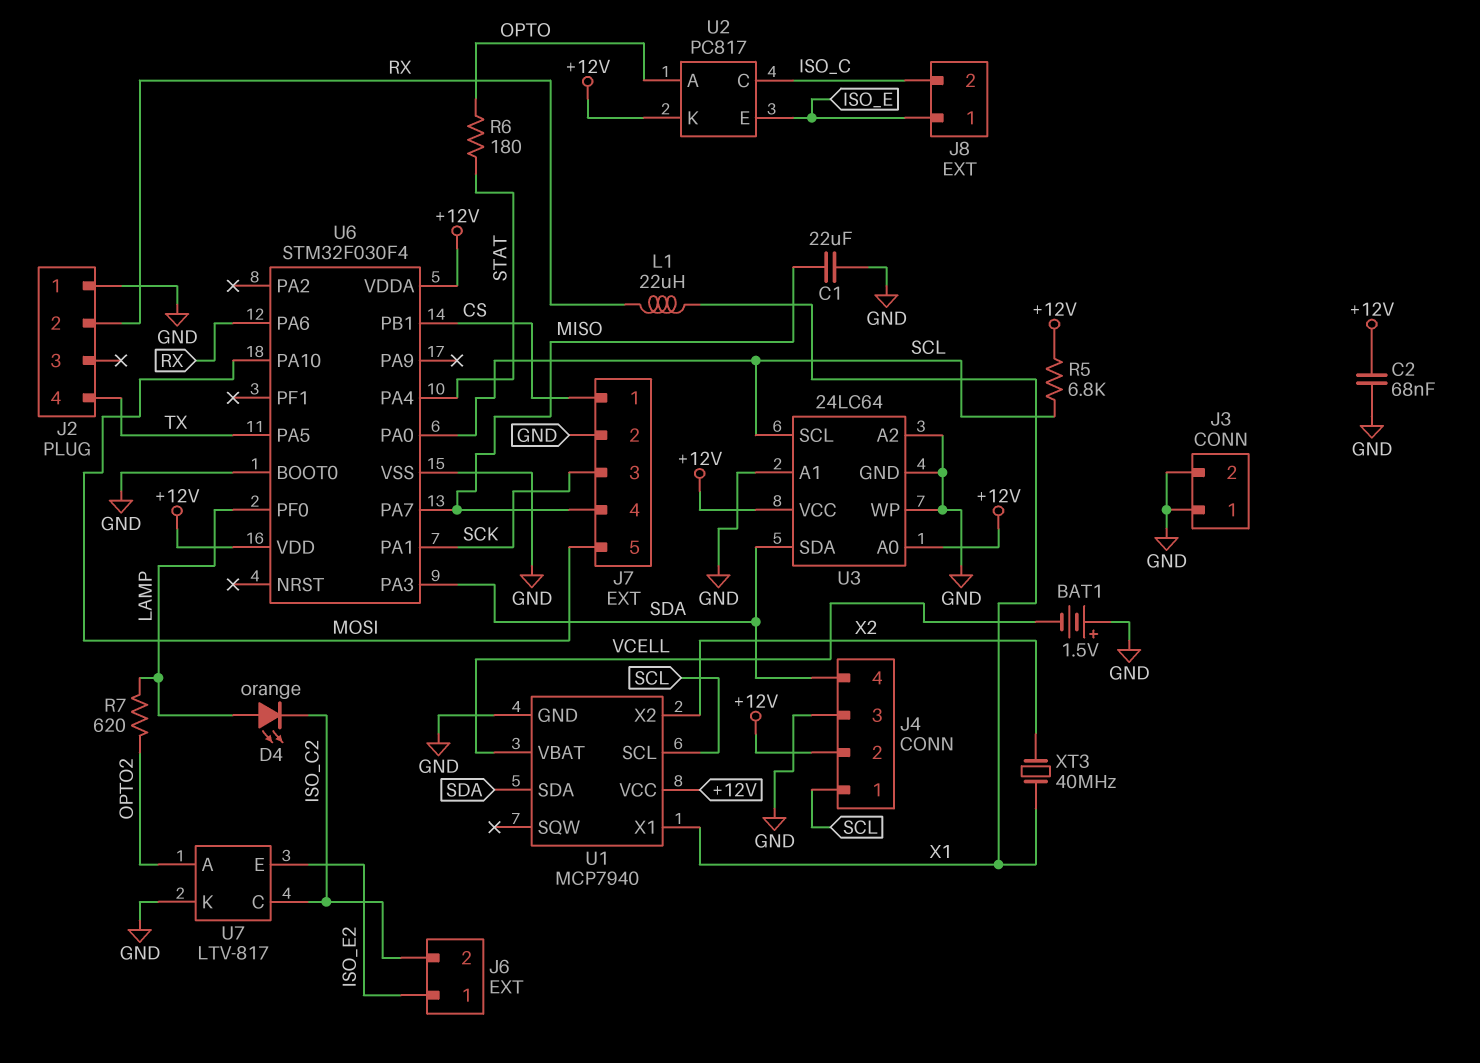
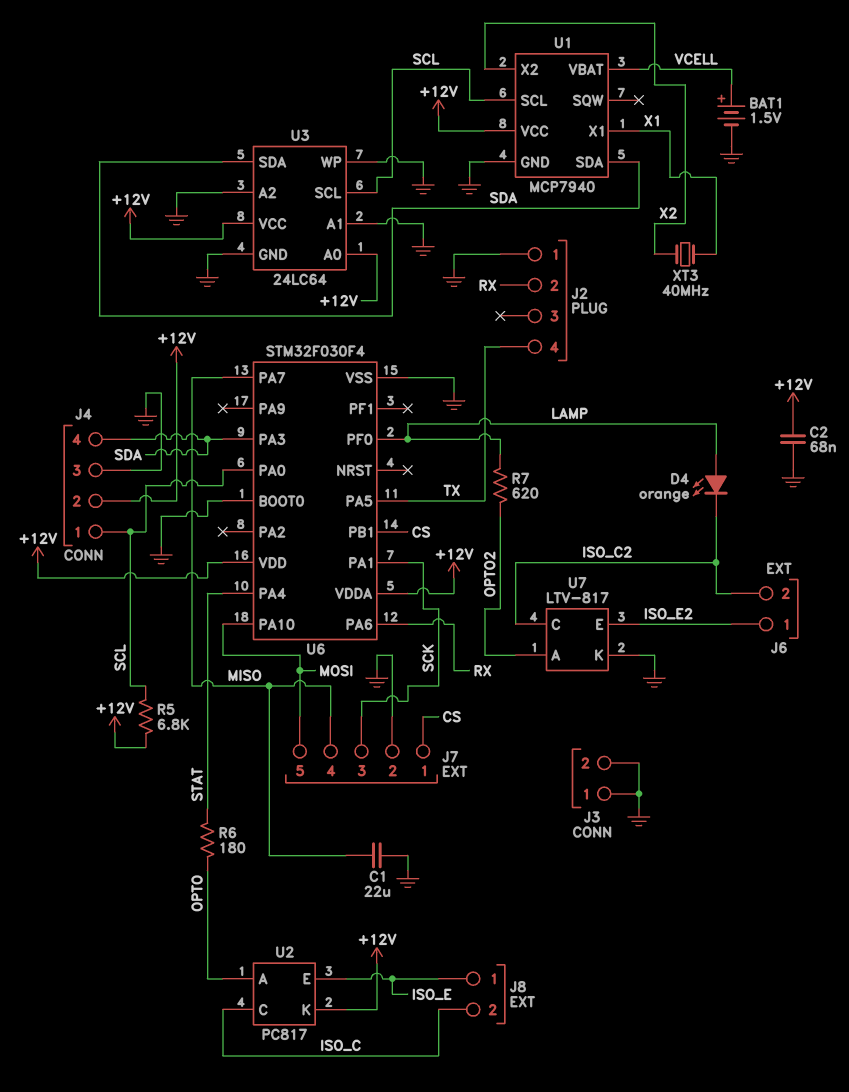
BAT1: 1.5V (plus GND, minus VCELL) -> 1.5V (plus VCELL, minus GND)
L1: 22uH (RX, X1) -> none

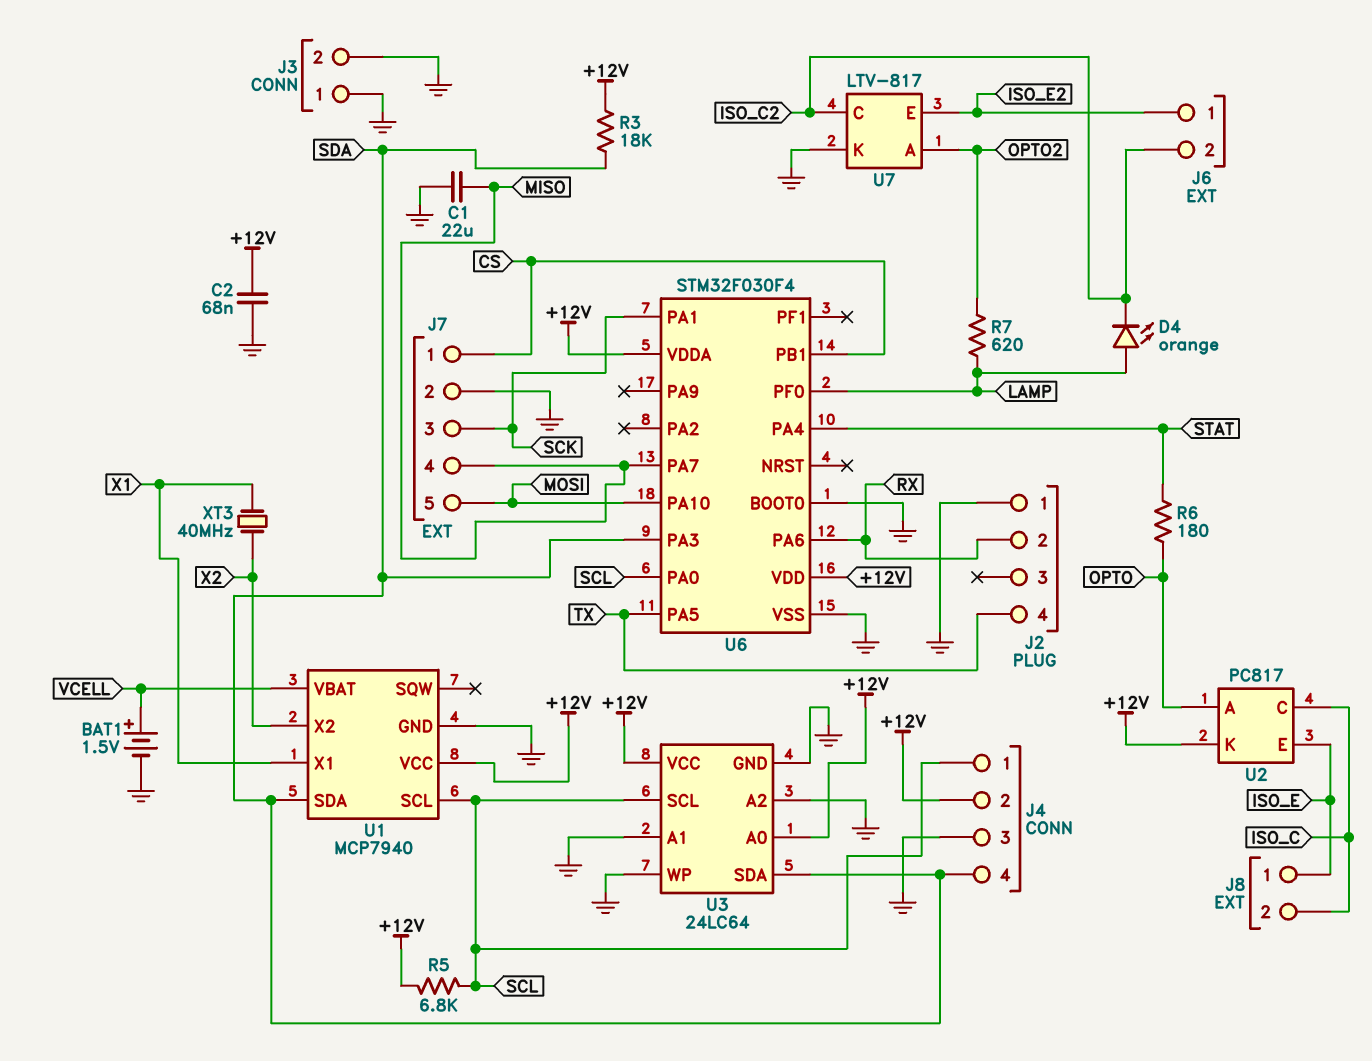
R3: none -> 18k (+12V, SDA)

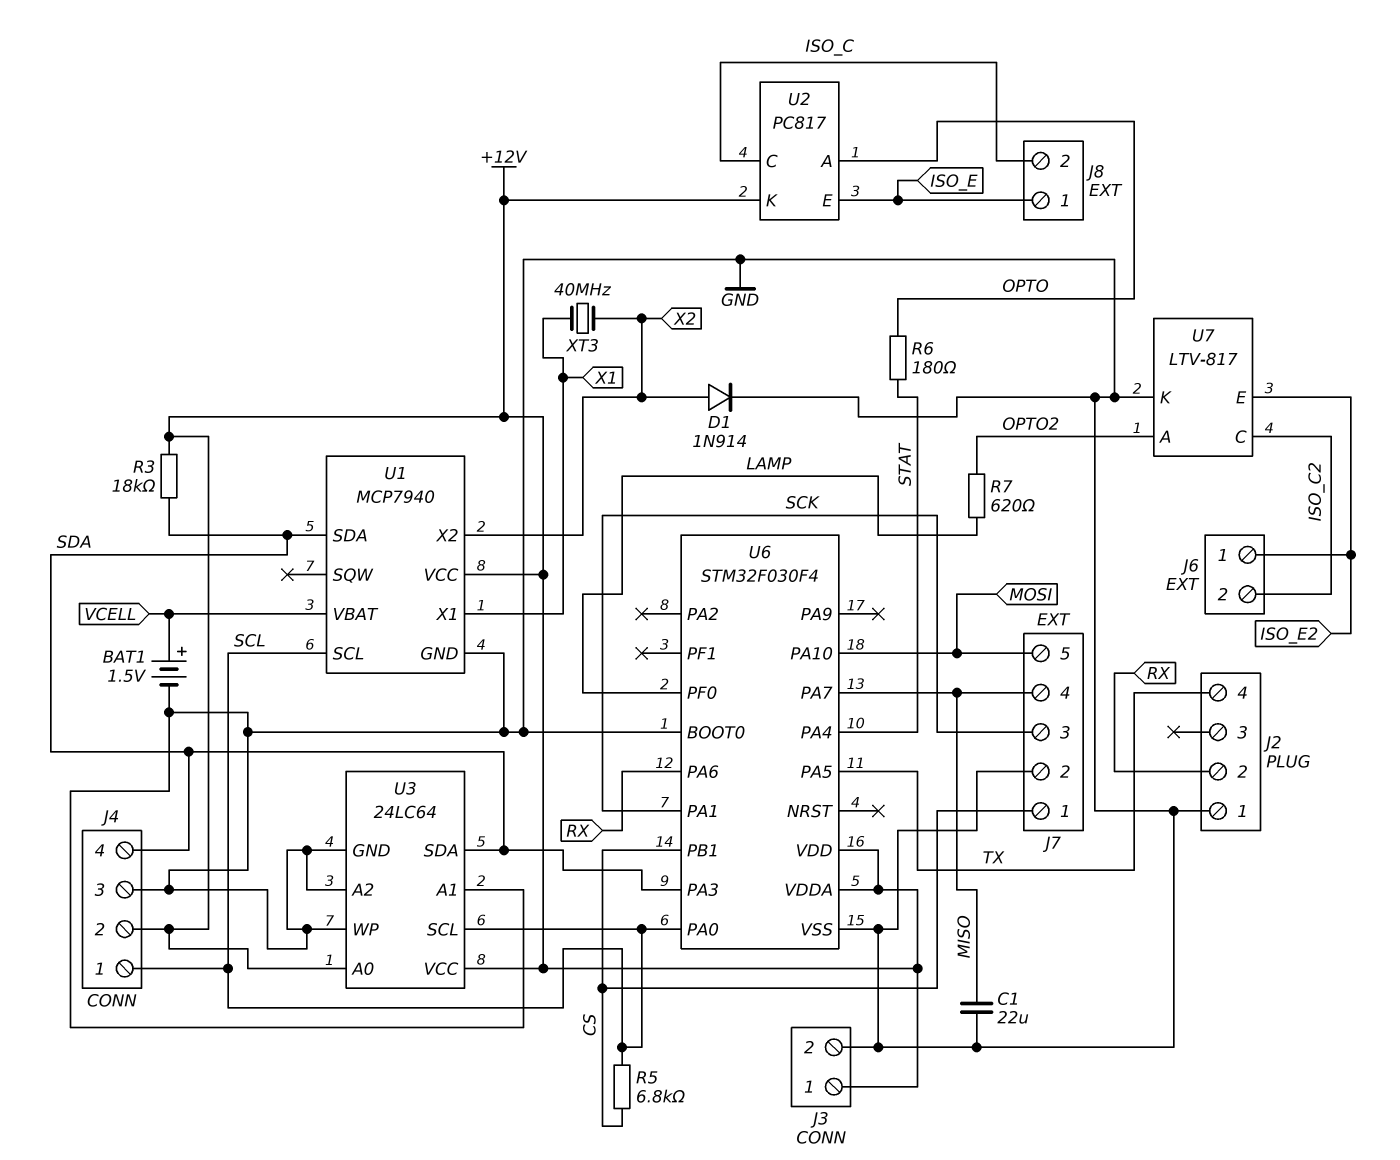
C2: 68nF (+12V, GND) -> none
D1: none -> diode 1N914 (A X2, K GND)
D4: LED orange (A LAMP, K ISO_C2) -> none
J3 pin 1: GND -> +12V
R5: 6.8k (+12V, SCL) -> 6.8k (CS, SCL)

